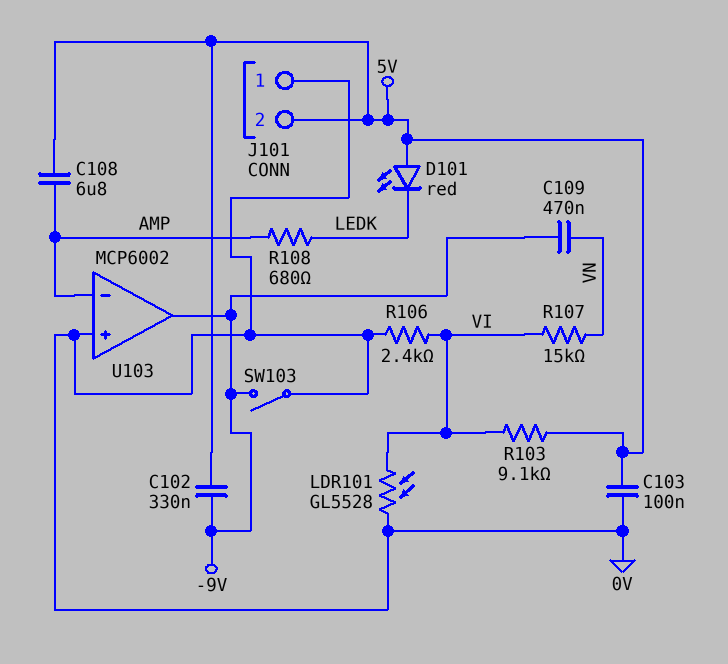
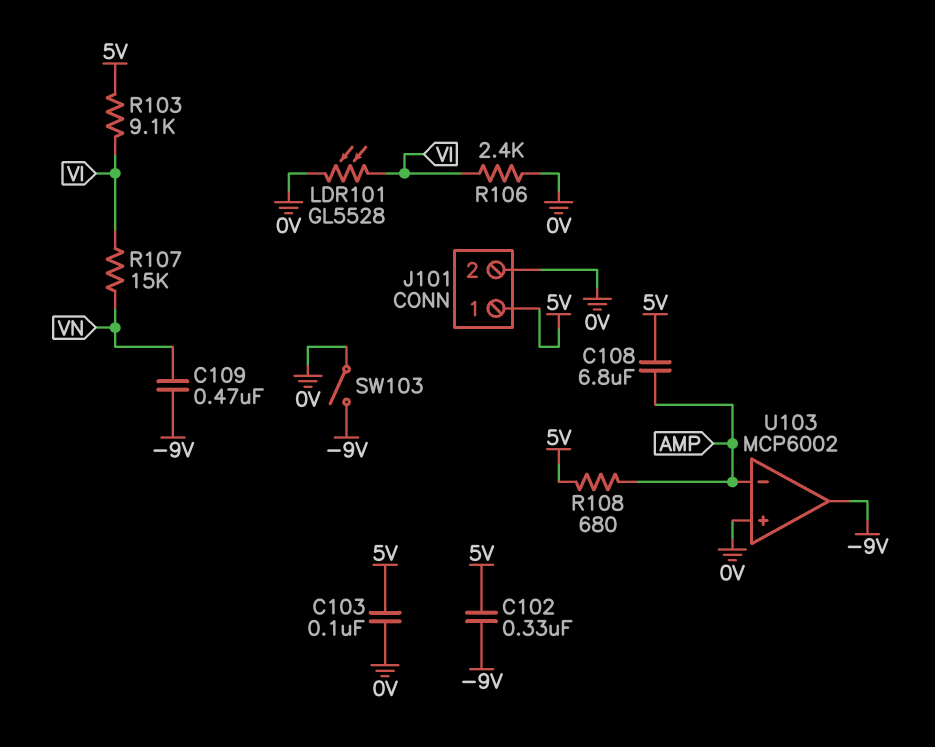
D101: LED red (A 5V, K LEDK) -> none
J101 pin 1: 0V -> 5V
J101 pin 2: 5V -> 0V
R108: 680 (AMP, LEDK) -> 680 (5V, AMP)

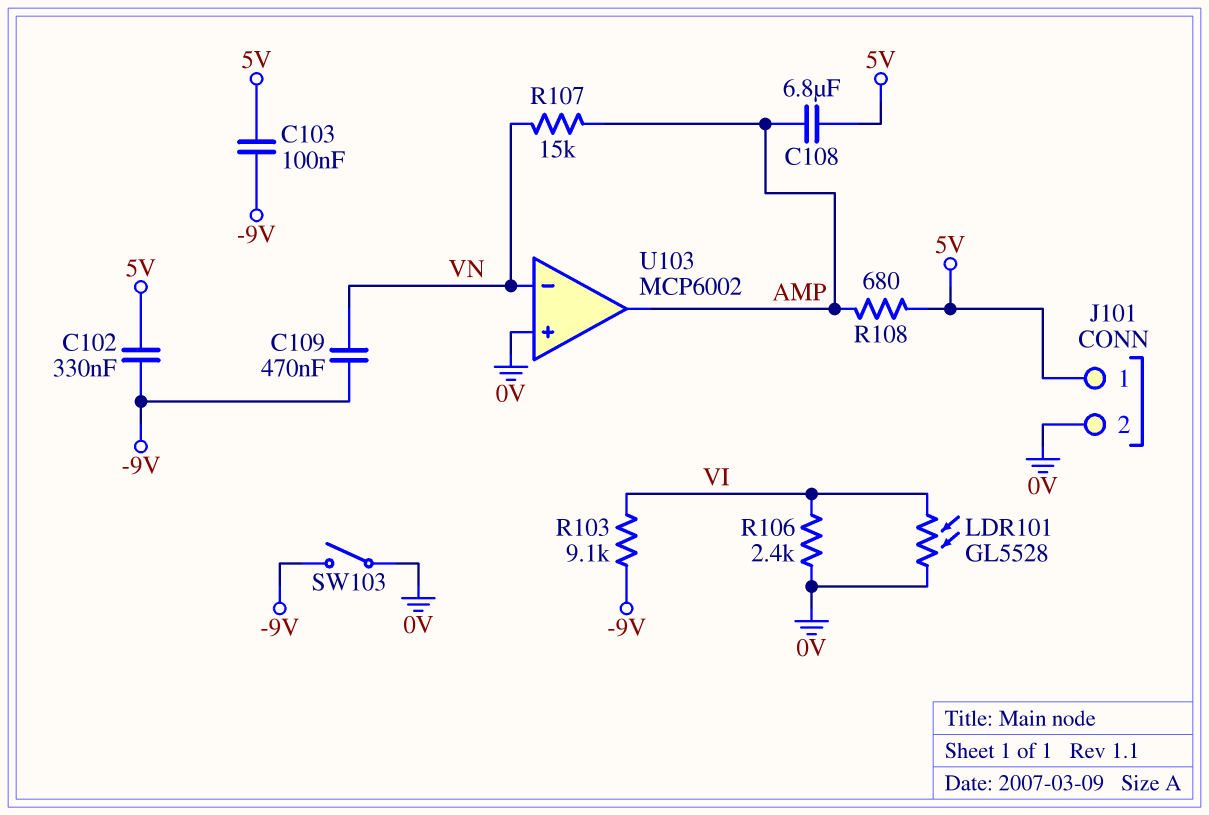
C103: 100nF (0V, 5V) -> 100nF (-9V, 5V)
R103: 9.1k (5V, VI) -> 9.1k (-9V, VI)
R107: 15k (VI, VN) -> 15k (AMP, VN)
U103 pin in-: AMP -> VN
U103 pin out: -9V -> AMP

